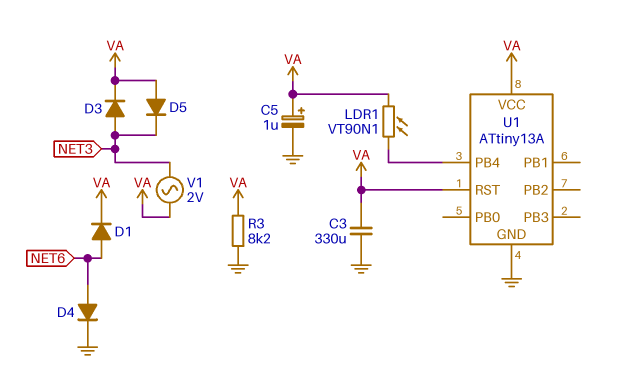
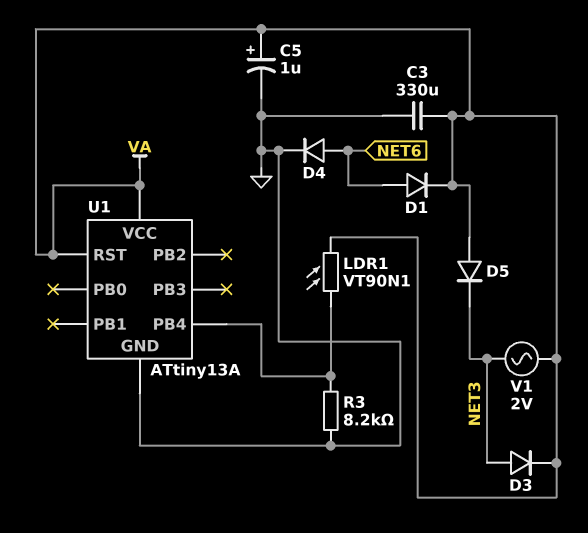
R3: 8.2k (GND, VA) -> 8.2k (GND, U1/PB4)

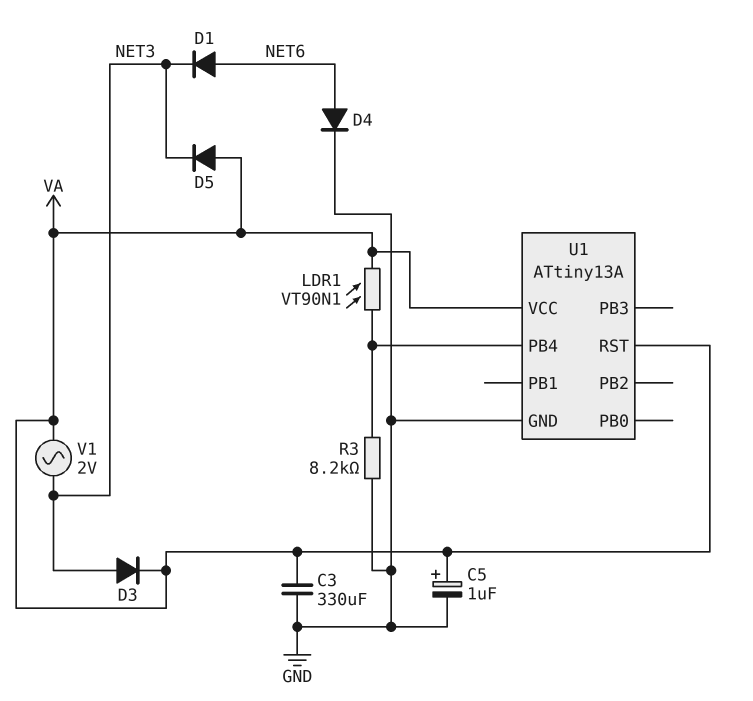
D1: diode (A NET6, K VA) -> diode (A NET6, K NET3)

